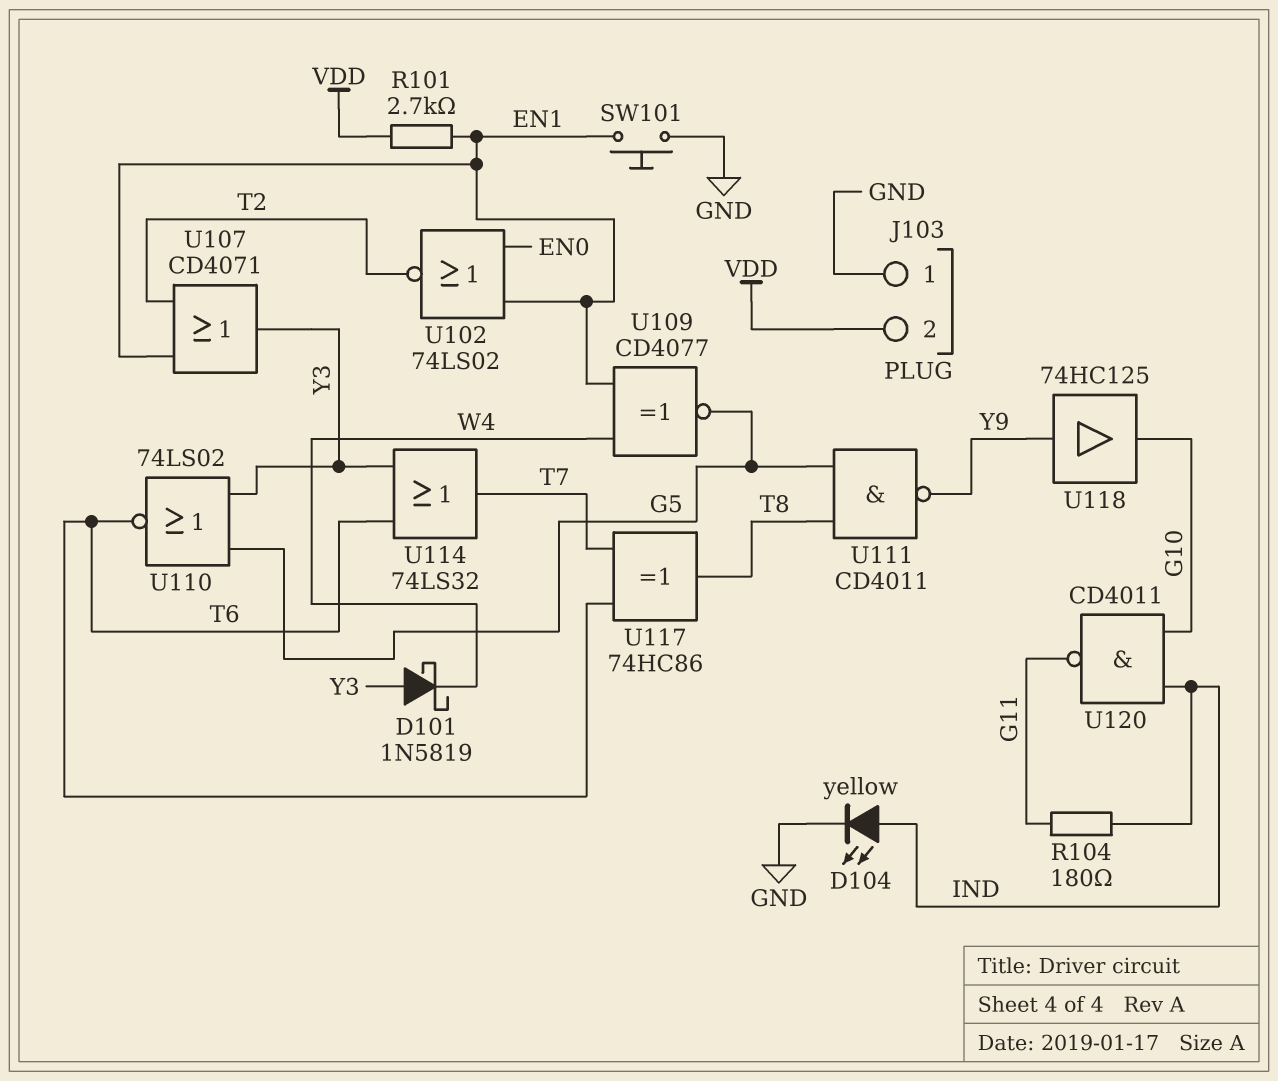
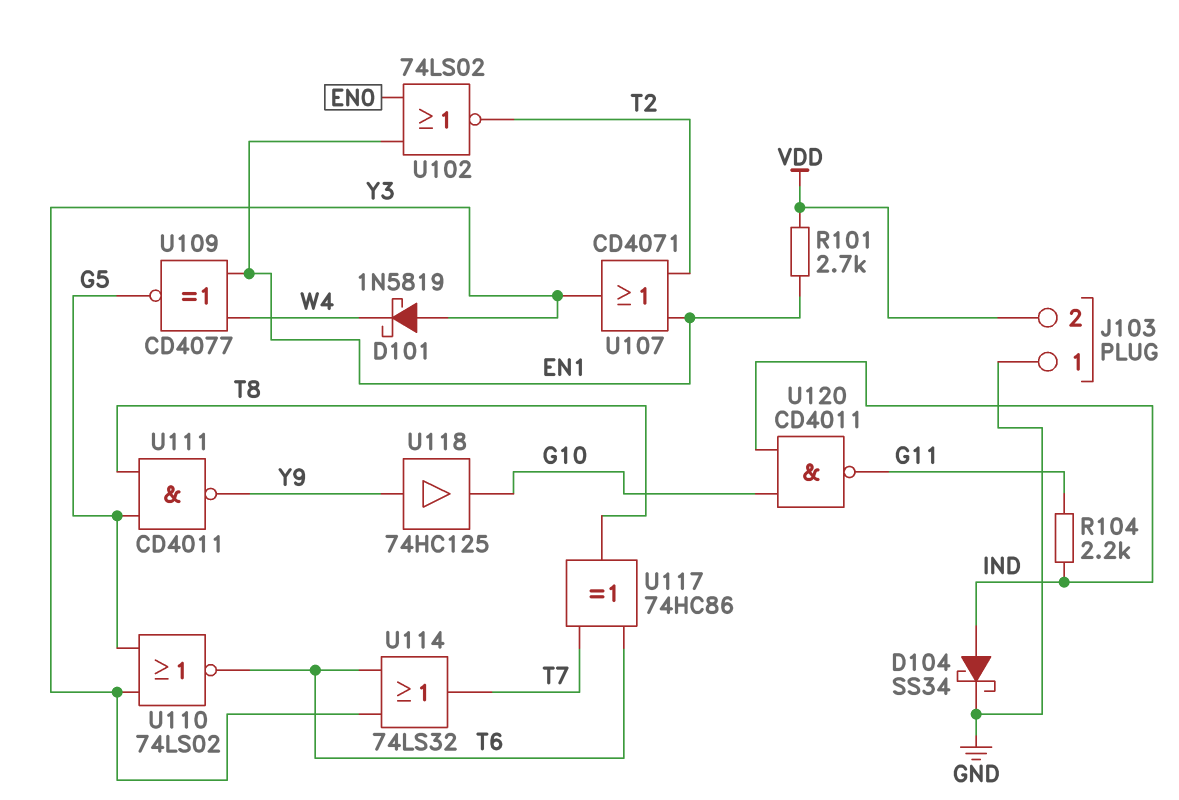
D104: LED yellow (A IND, K GND) -> schottky SS34 (A IND, K GND)
R104: 180 (G11, IND) -> 2.2k (G11, IND)
SW101: button (EN1, GND) -> none

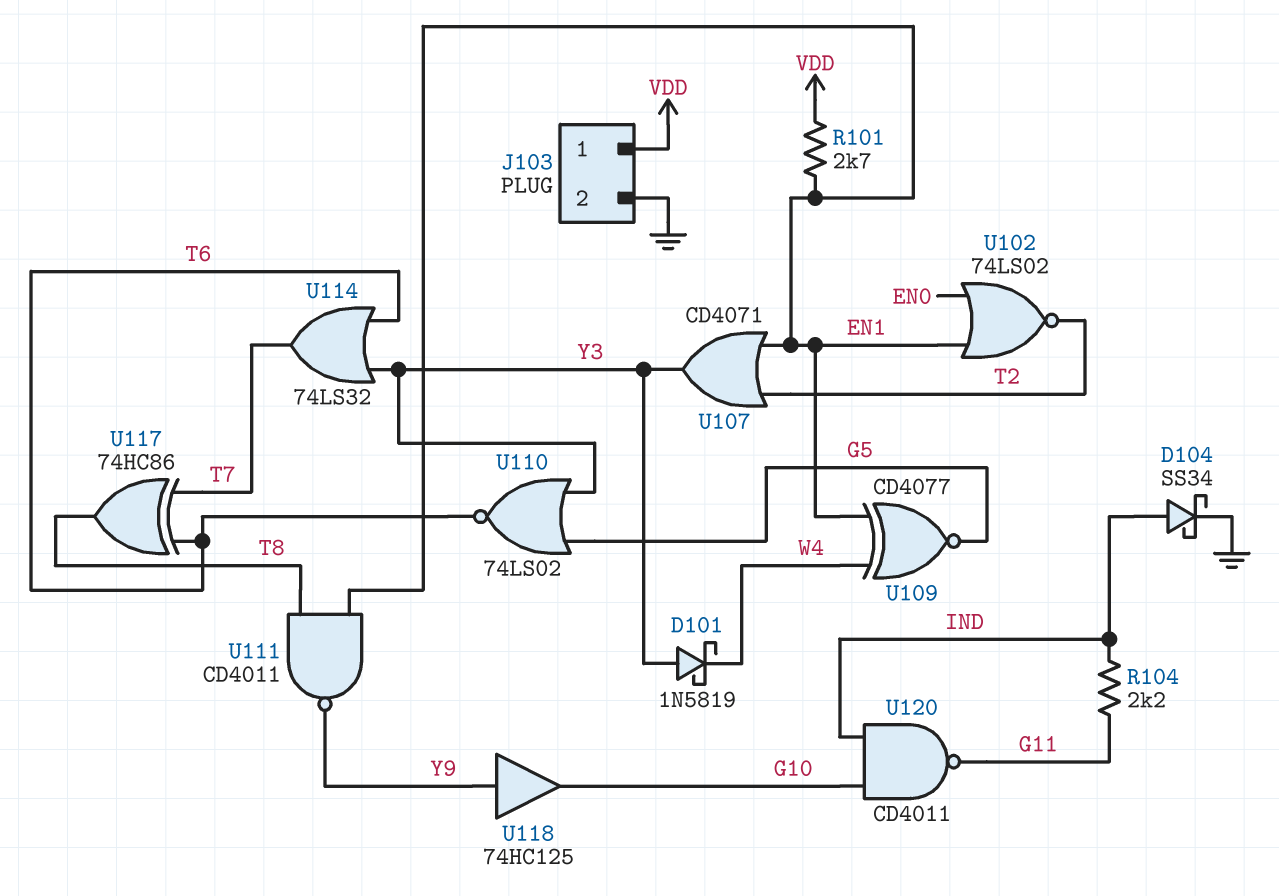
J103 pin 1: GND -> VDD
J103 pin 2: VDD -> GND
U111: NAND CD4011 (in G5, in T8, out Y9) -> NAND CD4011 (in EN1, in T8, out Y9)

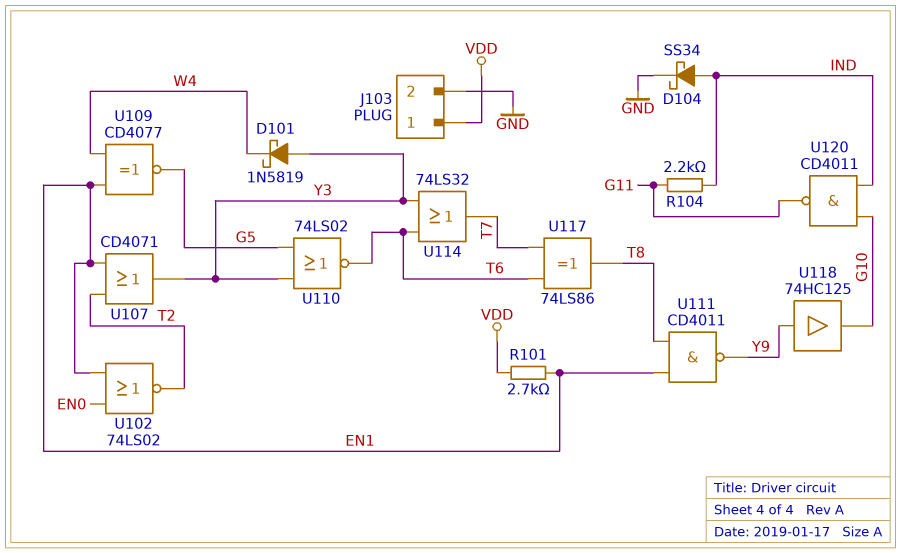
U117: XOR 74HC86 (in T6, in T7, out T8) -> XOR 74LS86 (in T6, in T7, out T8)

